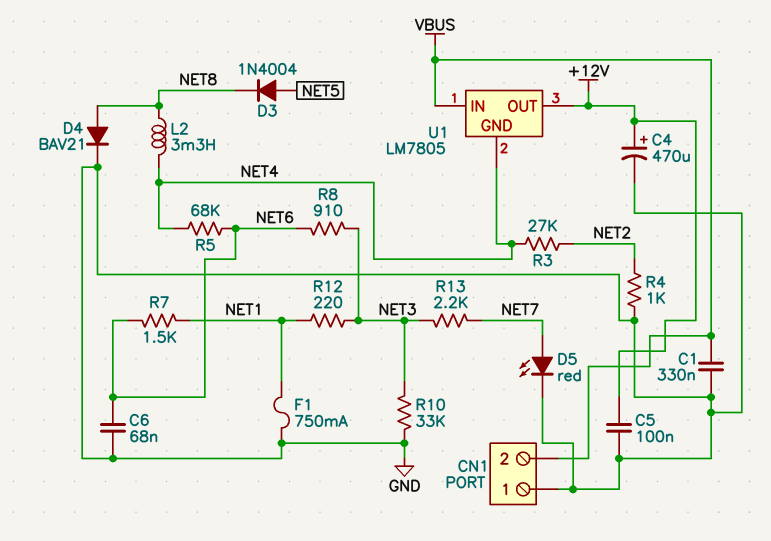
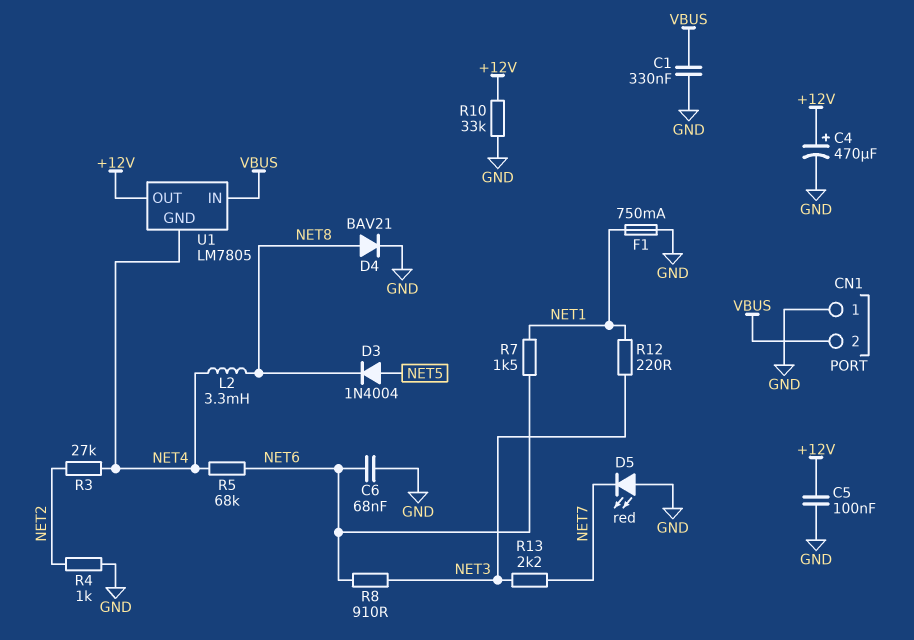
D5: LED red (A NET7, K GND) -> LED red (A GND, K NET7)
R10: 33k (GND, NET3) -> 33k (+12V, GND)

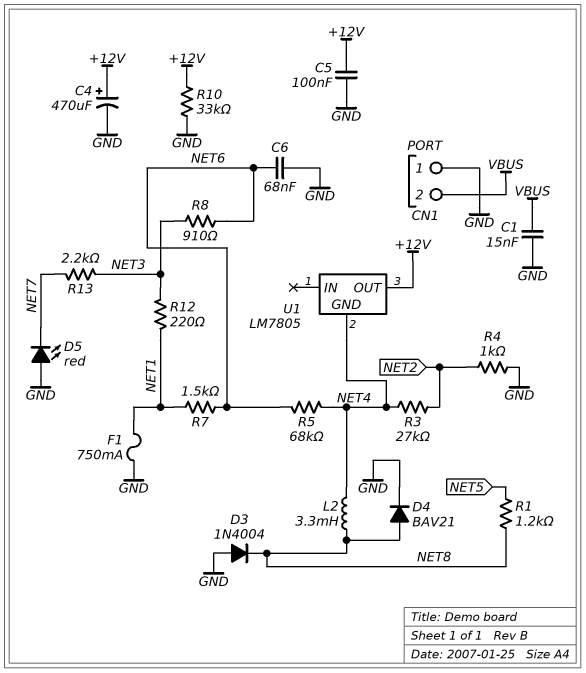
C1: 330nF (GND, VBUS) -> 15nF (GND, VBUS)
D3: diode 1N4004 (A NET5, K NET8) -> diode 1N4004 (A GND, K NET8)
R1: none -> 1.2k (NET5, NET8)
U1 pin IN: VBUS -> none

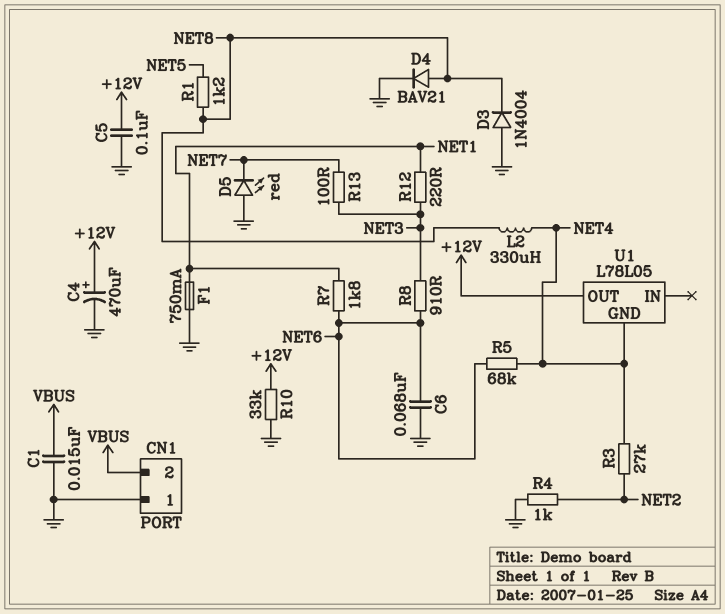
L2: 3.3mH (NET4, NET8) -> 330uH (NET4, NET8)
R7: 1.5k (NET1, NET6) -> 1.8k (NET1, NET6)
R13: 2.2k (NET3, NET7) -> 100 (NET3, NET7)
U1: LM7805 -> L78L05

